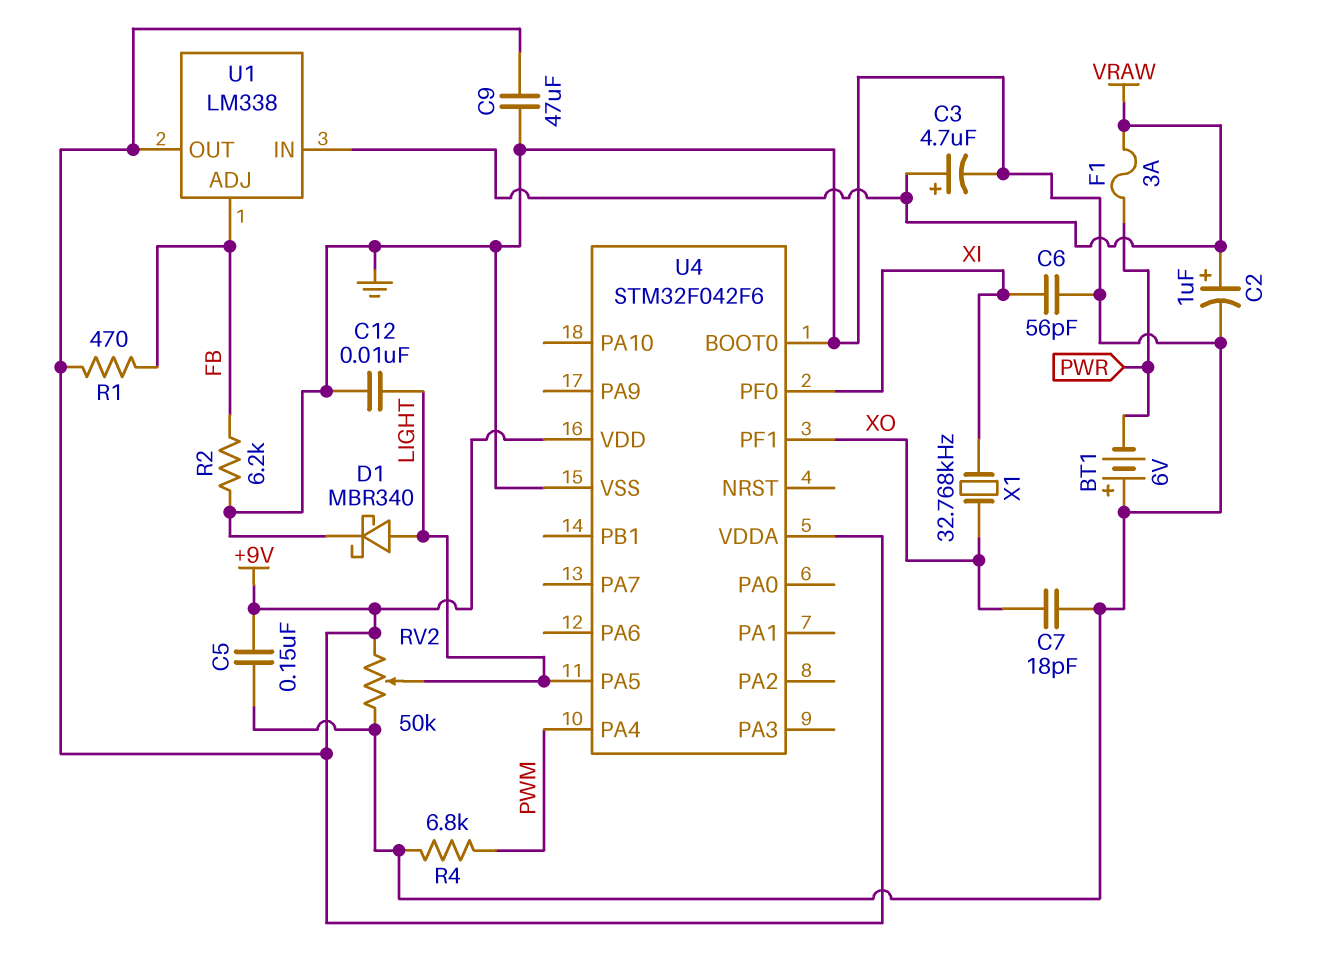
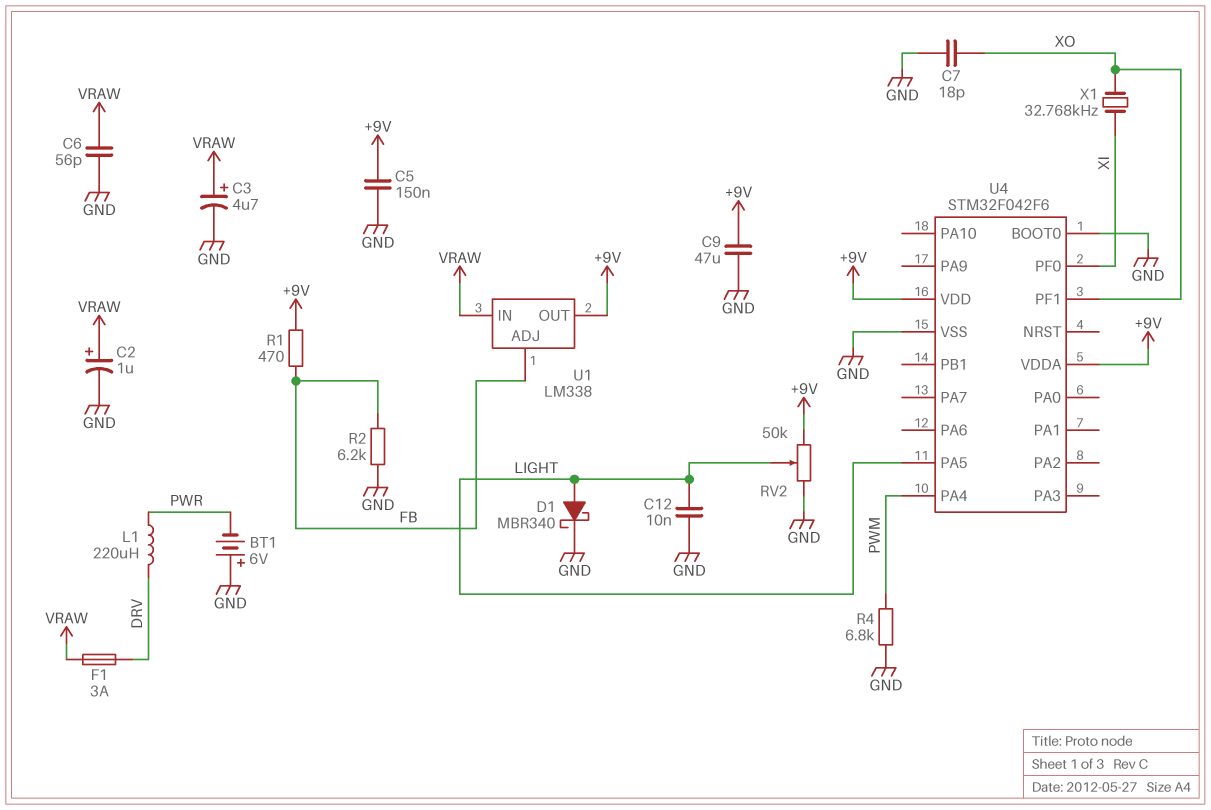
C6: 56pF (GND, XI) -> 56pF (GND, VRAW)
F1: 3A (PWR, VRAW) -> 3A (DRV, VRAW)
L1: none -> 220uH (DRV, PWR)

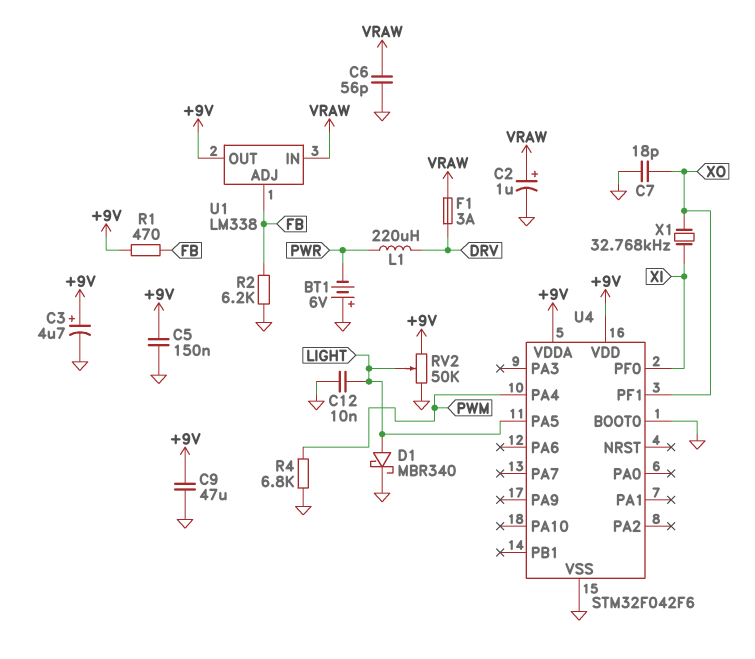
C3: 4.7uF (plus VRAW, minus GND) -> 4.7uF (plus +9V, minus GND)

